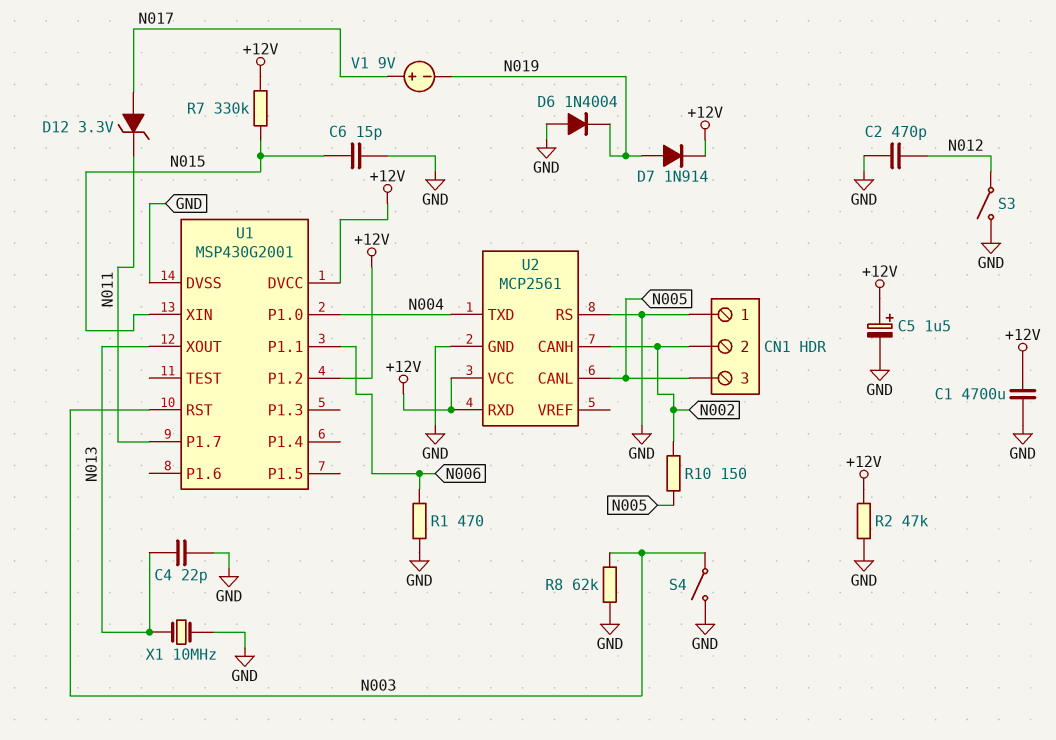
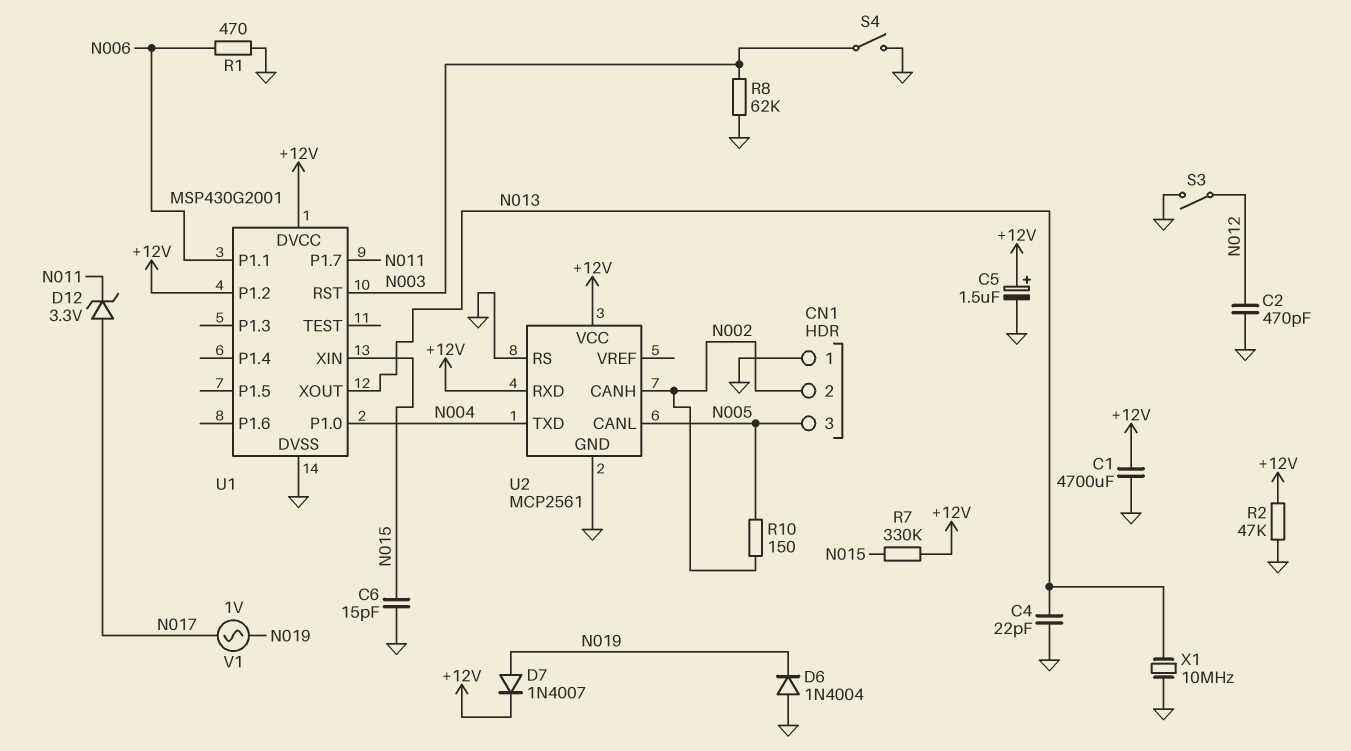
D7: diode 1N914 (A N019, K +12V) -> diode 1N4007 (A N019, K +12V)
V1: 9V (plus N017, minus N019) -> AC 1V (N017, N019)

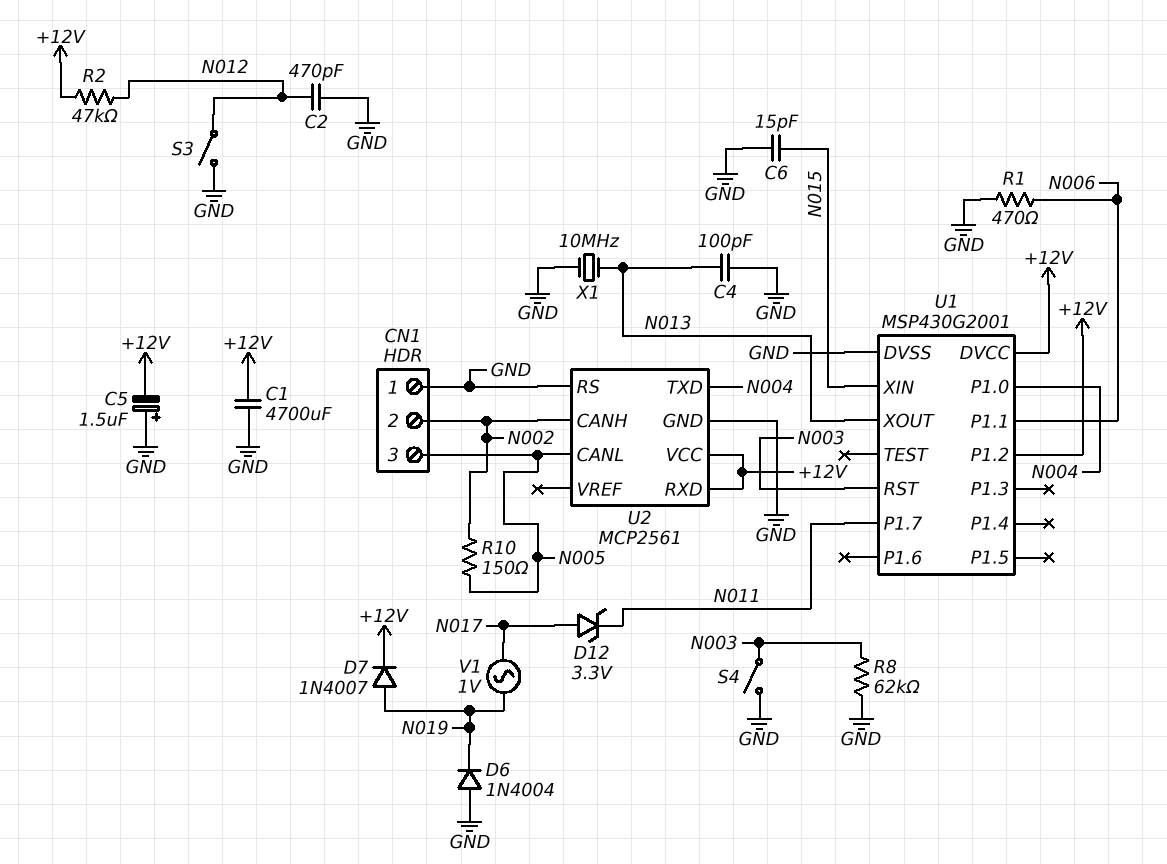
C4: 22pF (GND, N013) -> 100pF (GND, N013)
C5: 1.5uF (plus +12V, minus GND) -> 1.5uF (plus GND, minus +12V)
R2: 47k (+12V, GND) -> 47k (+12V, N012)
R7: 330k (+12V, N015) -> none

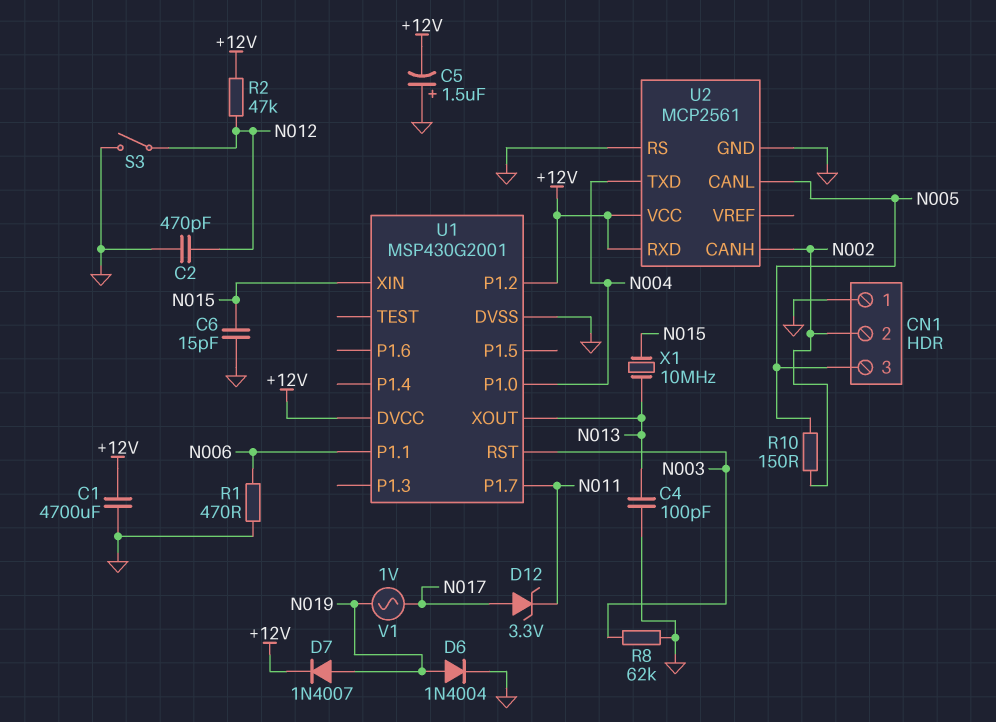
D6: diode 1N4004 (A GND, K N019) -> diode 1N4004 (A N019, K GND)
S4: switch (GND, N003) -> none
X1: 10MHz (GND, N013) -> 10MHz (N013, N015)

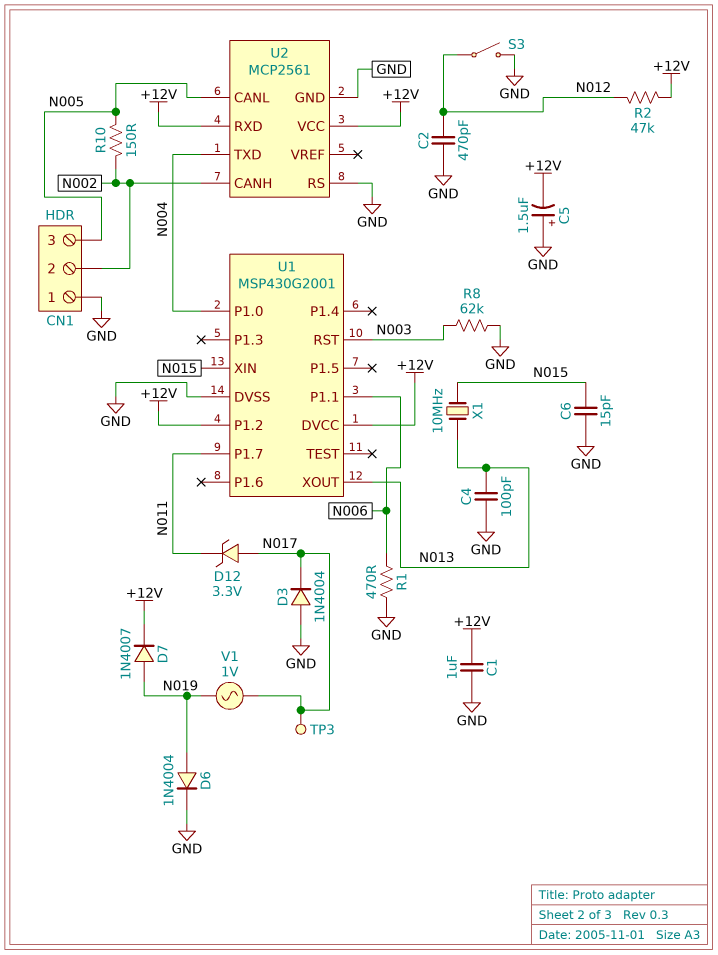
C1: 4700uF (+12V, GND) -> 1uF (+12V, GND)
D3: none -> diode 1N4004 (A GND, K N017)
TP3: none -> test point (N017)

